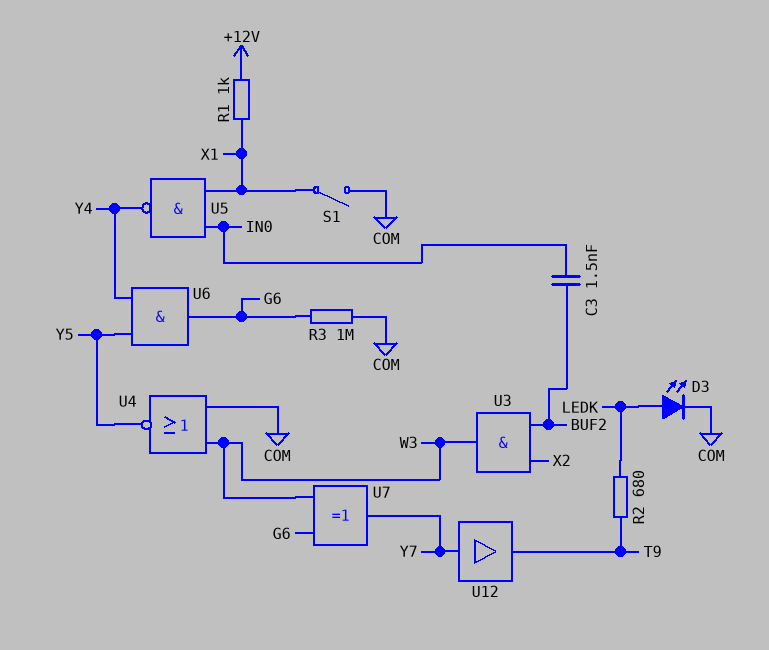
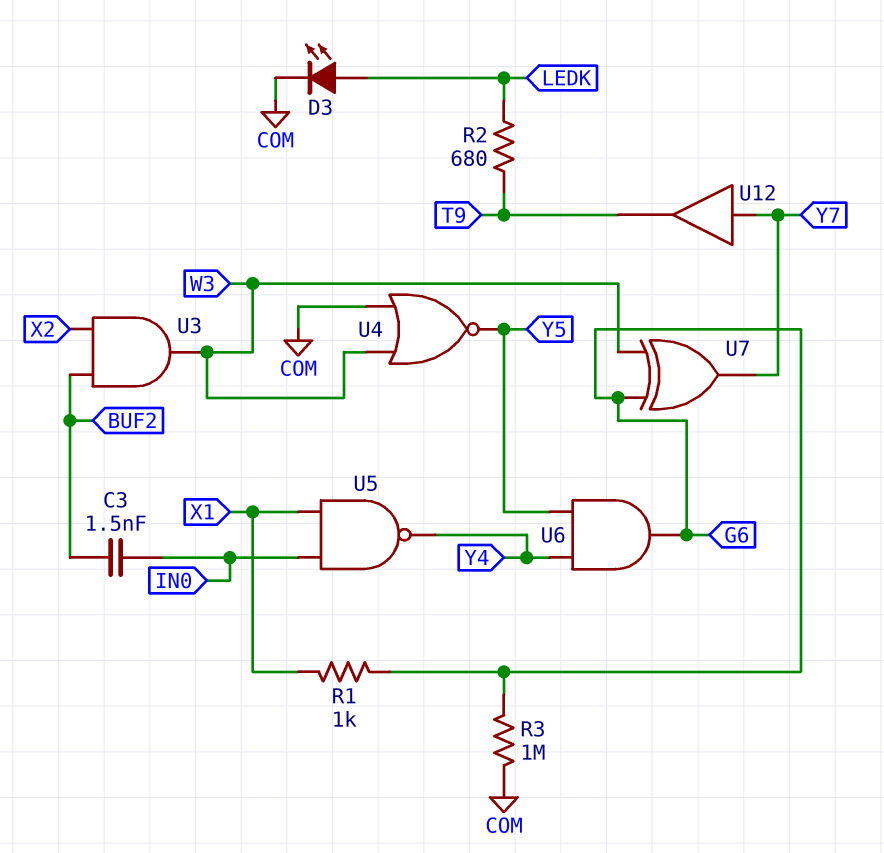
R1: 1k (+12V, X1) -> 1k (G6, X1)
S1: switch (COM, X1) -> none

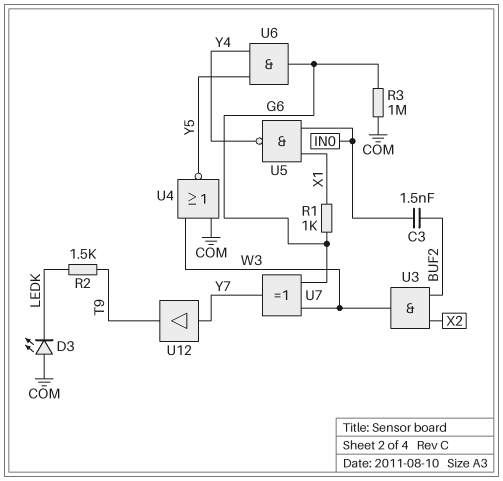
D3: LED (A LEDK, K COM) -> LED (A COM, K LEDK)
R2: 680 (LEDK, T9) -> 1.5k (LEDK, T9)

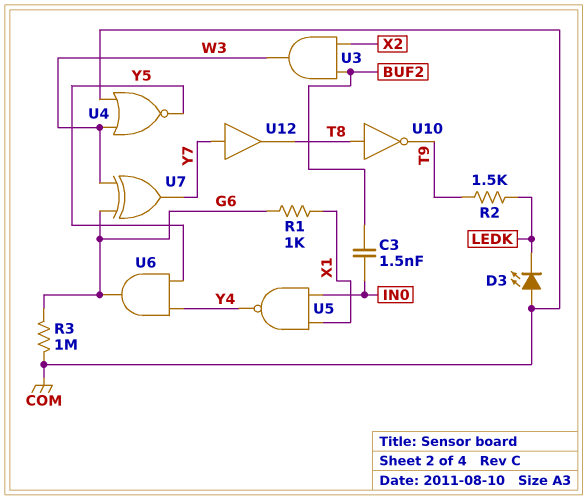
U10: none -> NOT (in T8, out T9)
U12: buffer (in Y7, out T9) -> buffer (in Y7, out T8)

